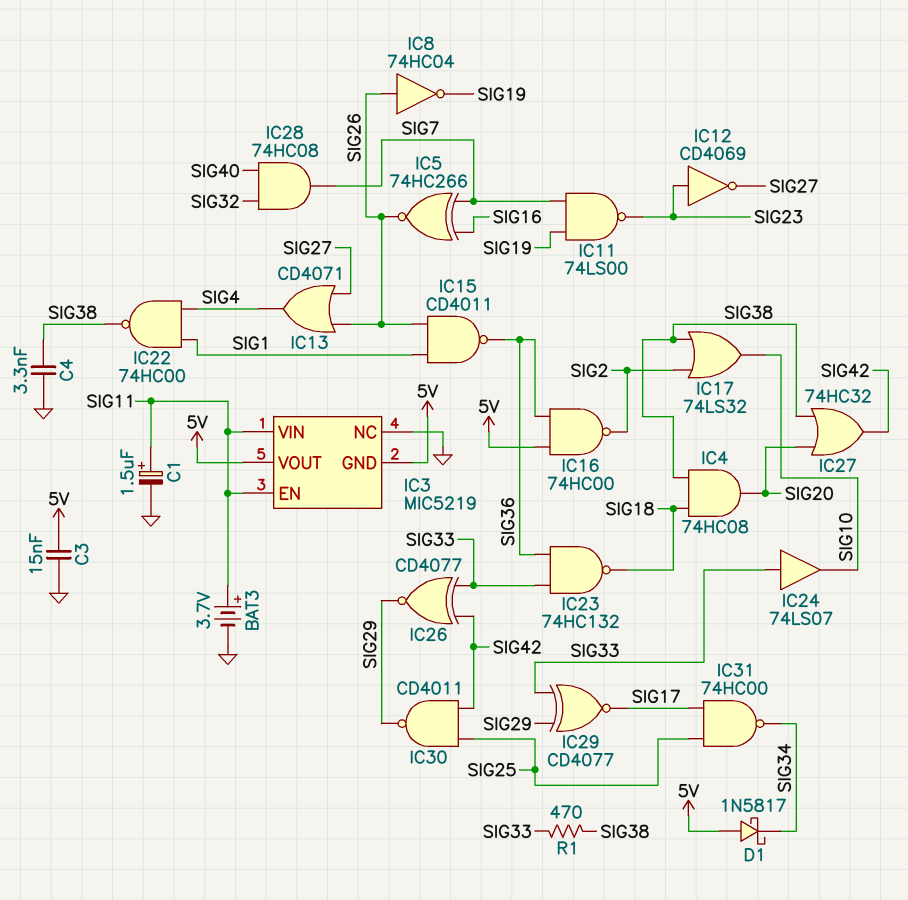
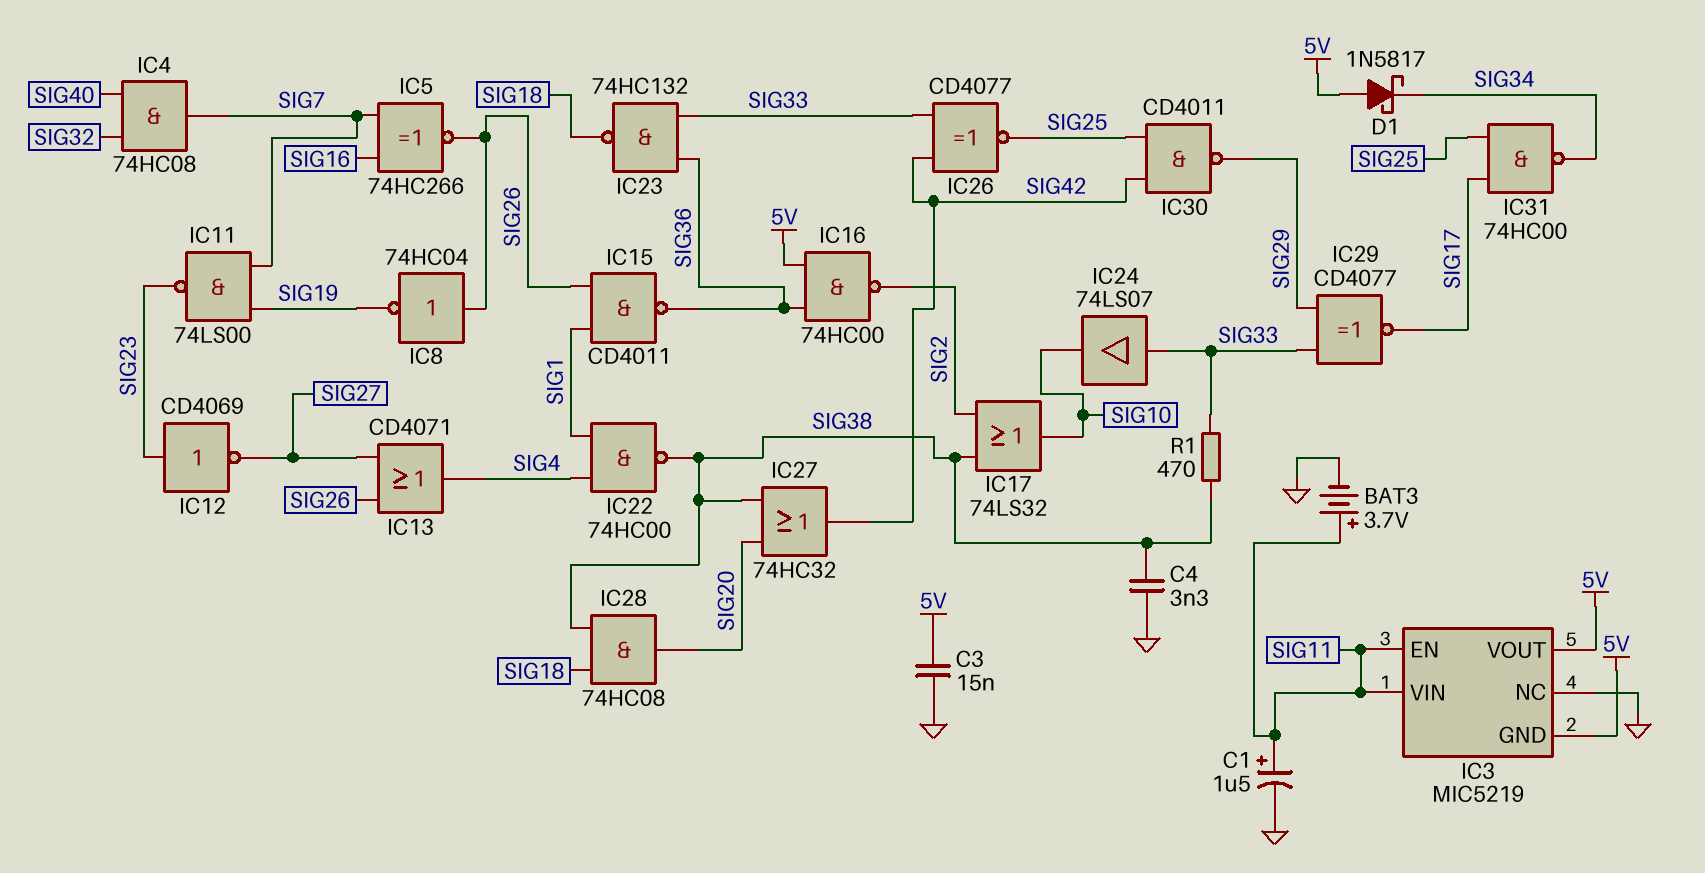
IC4: AND 74HC08 (in SIG18, in SIG38, out SIG20) -> AND 74HC08 (in SIG32, in SIG40, out SIG7)
IC26: XNOR CD4077 (in SIG33, in SIG42, out SIG29) -> XNOR CD4077 (in SIG33, in SIG42, out SIG25)
IC28: AND 74HC08 (in SIG32, in SIG40, out SIG7) -> AND 74HC08 (in SIG18, in SIG38, out SIG20)

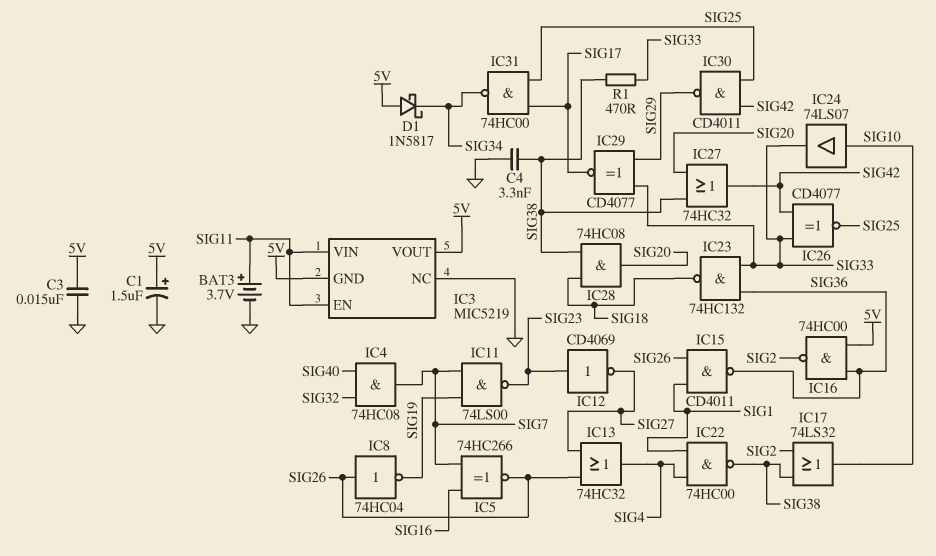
C1: 1.5uF (plus SIG11, minus GND) -> 1.5uF (plus 5V, minus GND)
IC13: OR CD4071 (in SIG26, in SIG27, out SIG4) -> OR 74HC32 (in SIG26, in SIG27, out SIG4)
IC24: buffer 74LS07 (in SIG33, out SIG10) -> buffer 74LS07 (in SIG10, out SIG33)

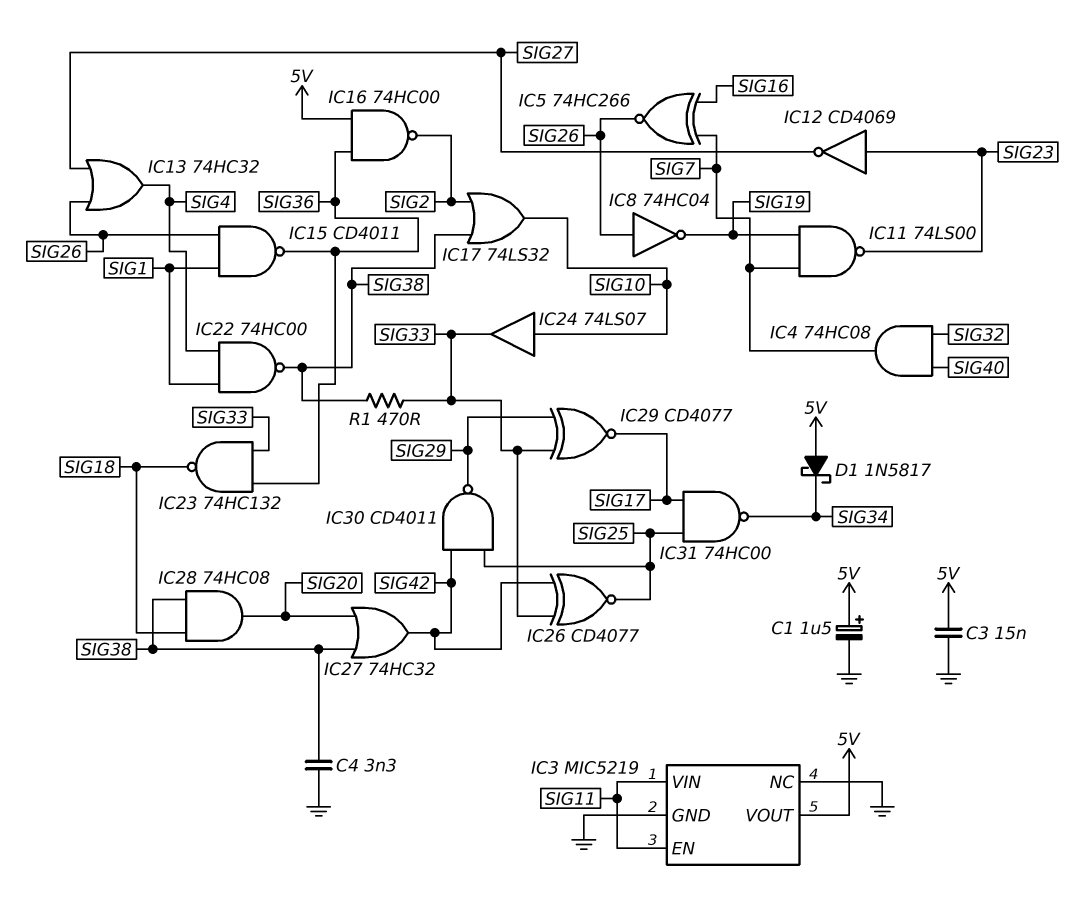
BAT3: 3.7V (plus SIG11, minus GND) -> none
IC3 pin GND: 5V -> GND

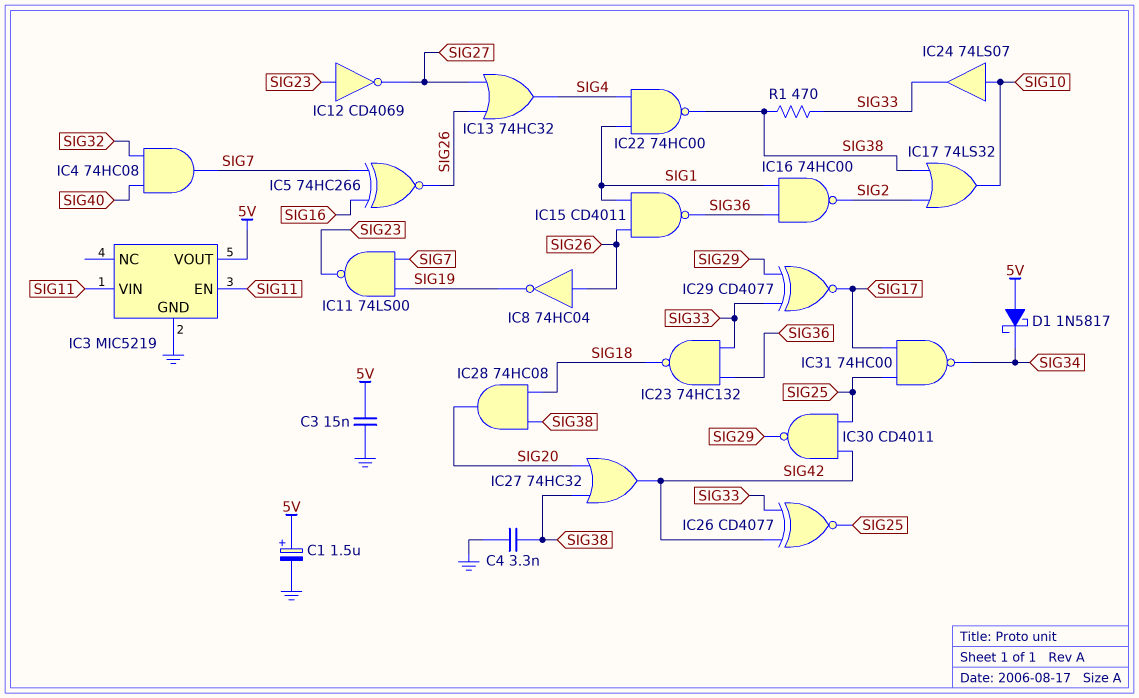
IC3 pin NC: GND -> none
IC16: NAND 74HC00 (in 5V, in SIG36, out SIG2) -> NAND 74HC00 (in SIG1, in SIG36, out SIG2)

